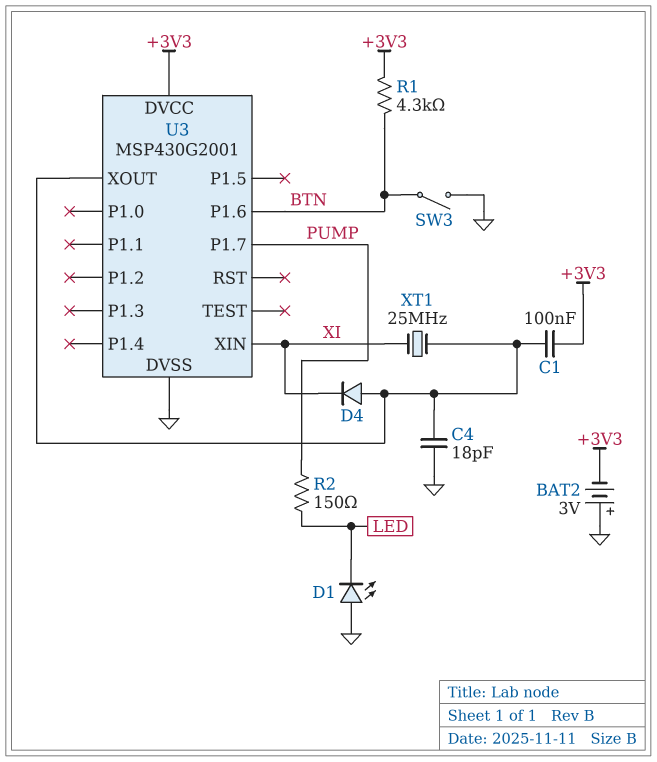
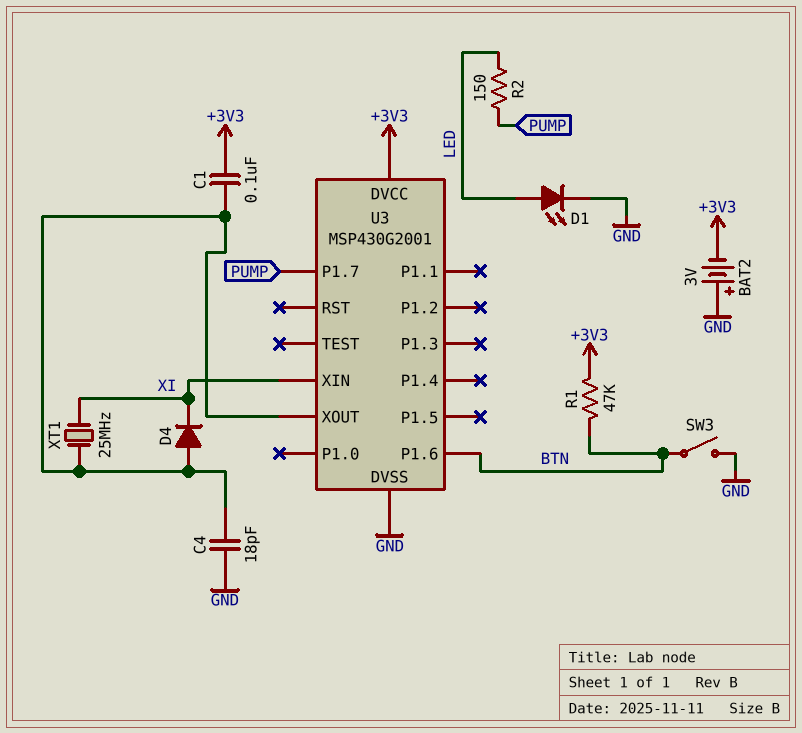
D1: LED (A GND, K LED) -> LED (A LED, K GND)
R1: 4.3k (+3V3, BTN) -> 47k (+3V3, BTN)

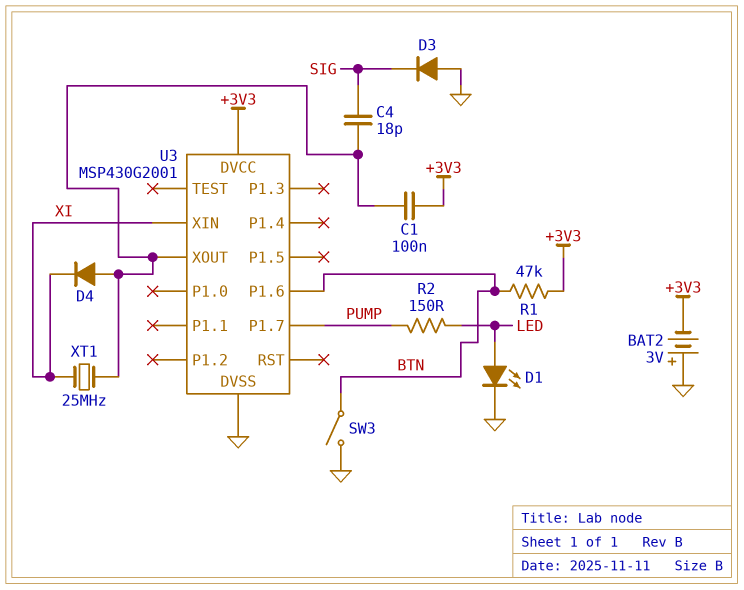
C4: 18pF (GND, U3/XOUT) -> 18pF (SIG, U3/XOUT)
D3: none -> diode (A GND, K SIG)

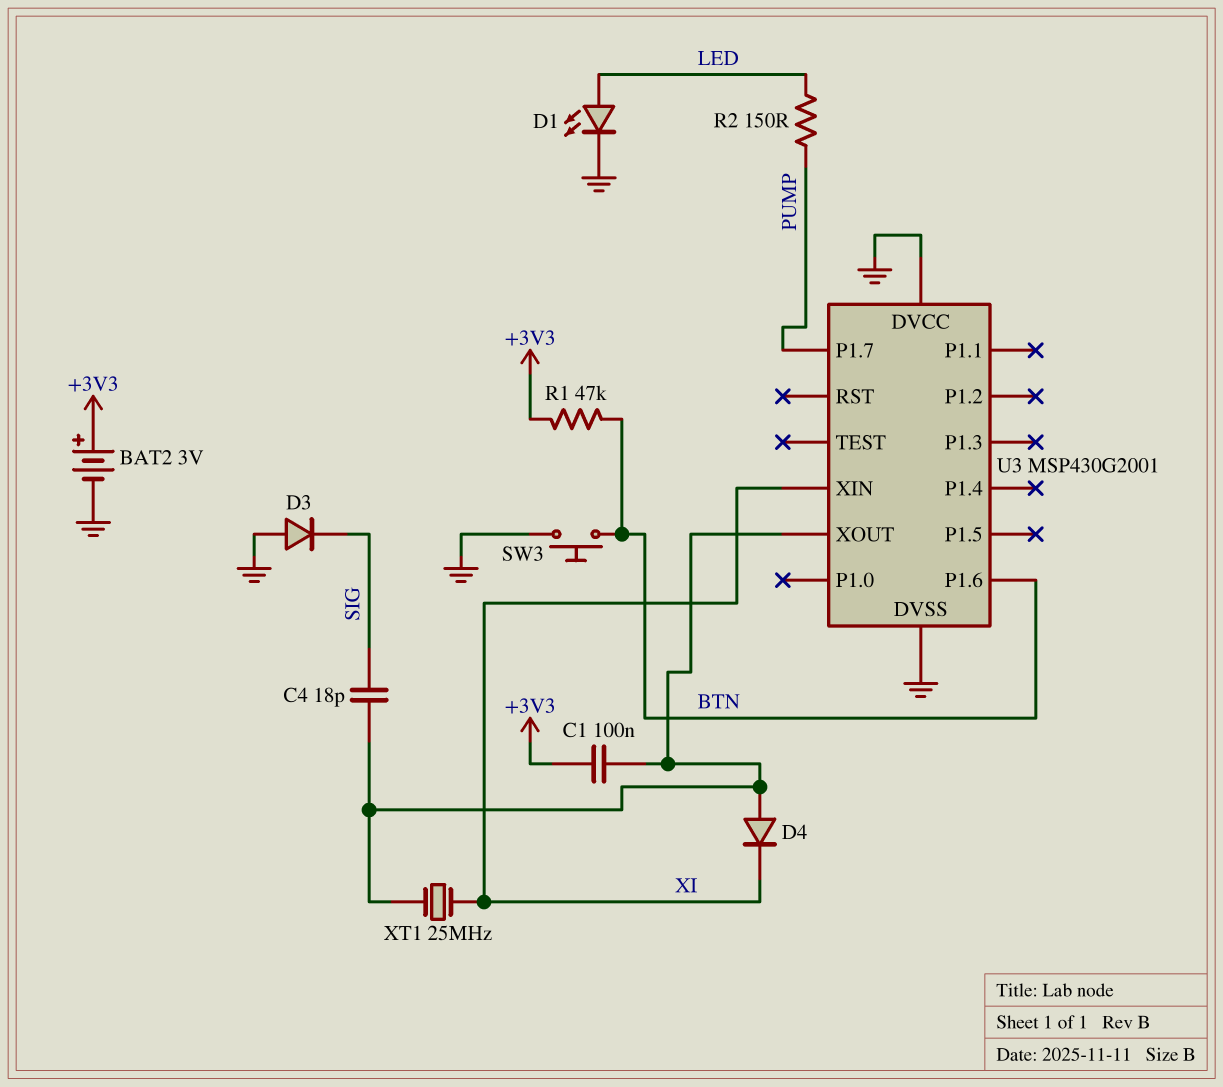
BAT2: 3V (plus GND, minus +3V3) -> 3V (plus +3V3, minus GND)
SW3: switch (BTN, GND) -> button (BTN, GND)
U3 pin DVCC: +3V3 -> GND

